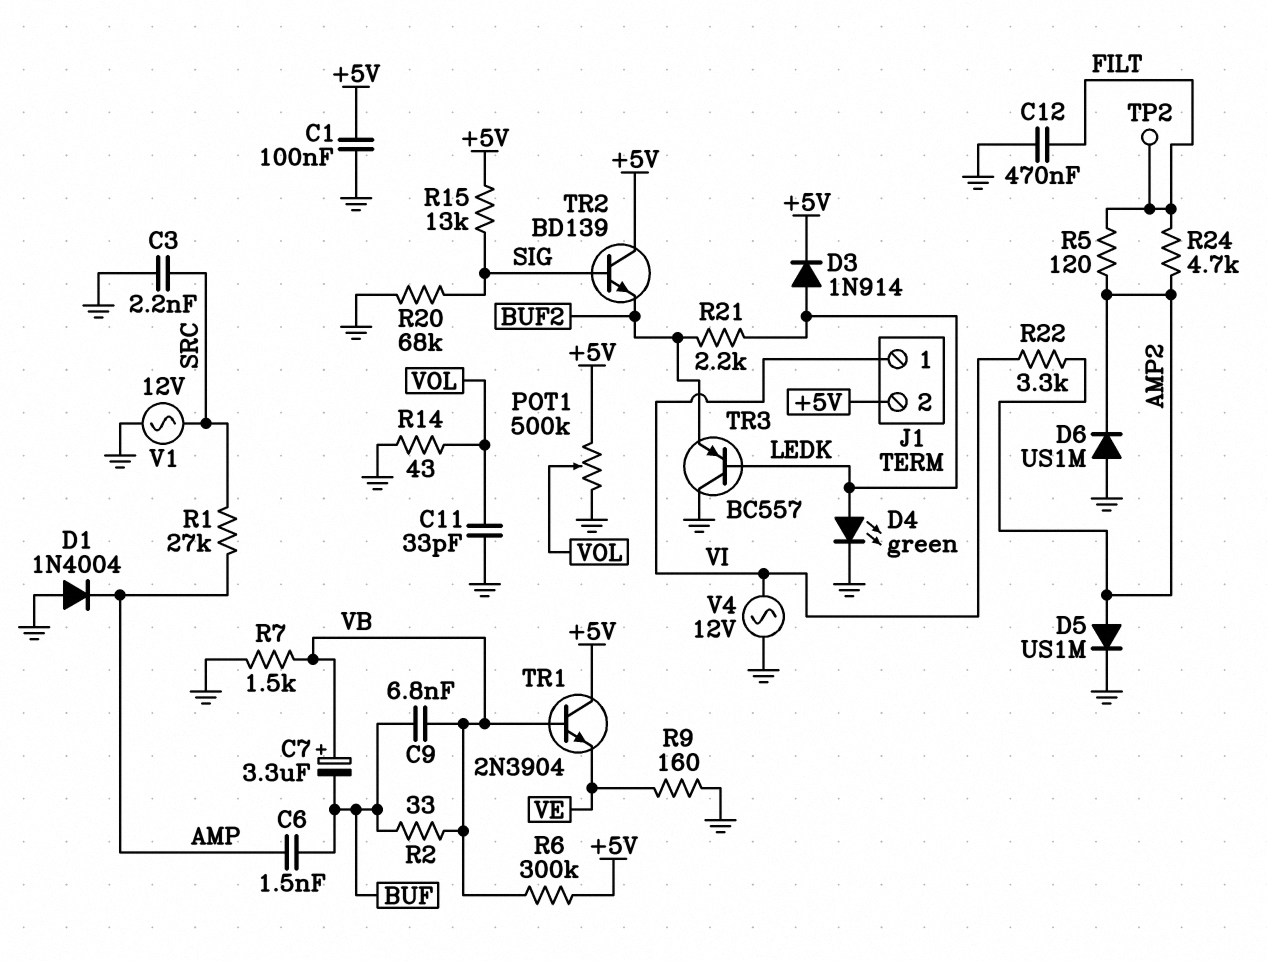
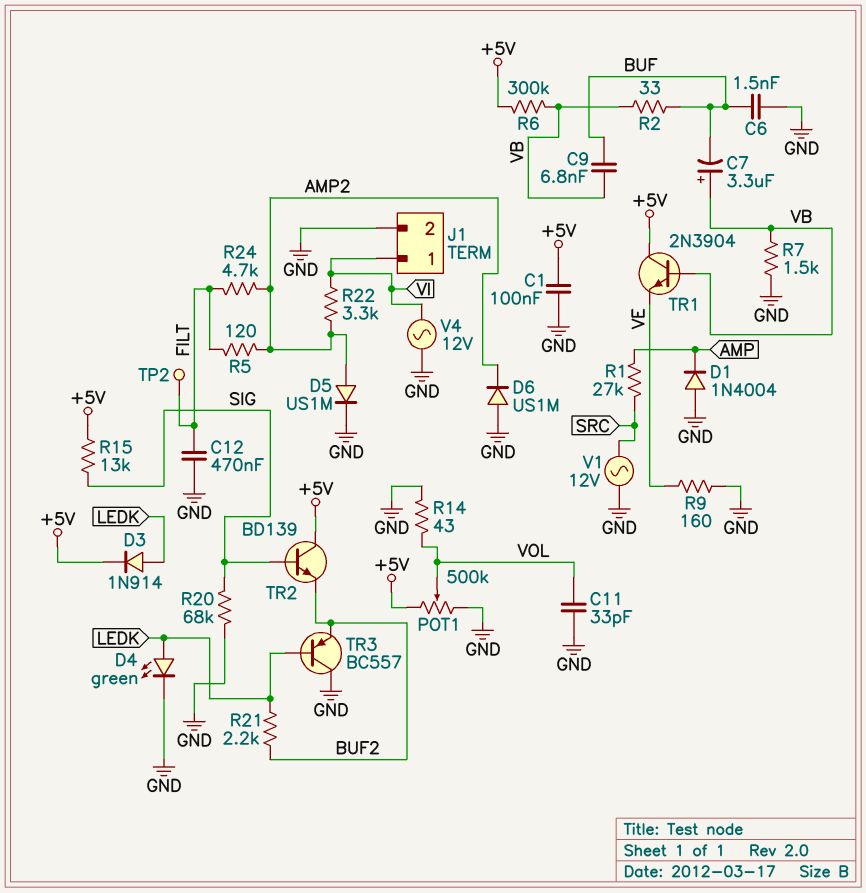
C3: 2.2nF (GND, SRC) -> none
C6: 1.5nF (AMP, BUF) -> 1.5nF (BUF, GND)
J1 pin 2: +5V -> GND

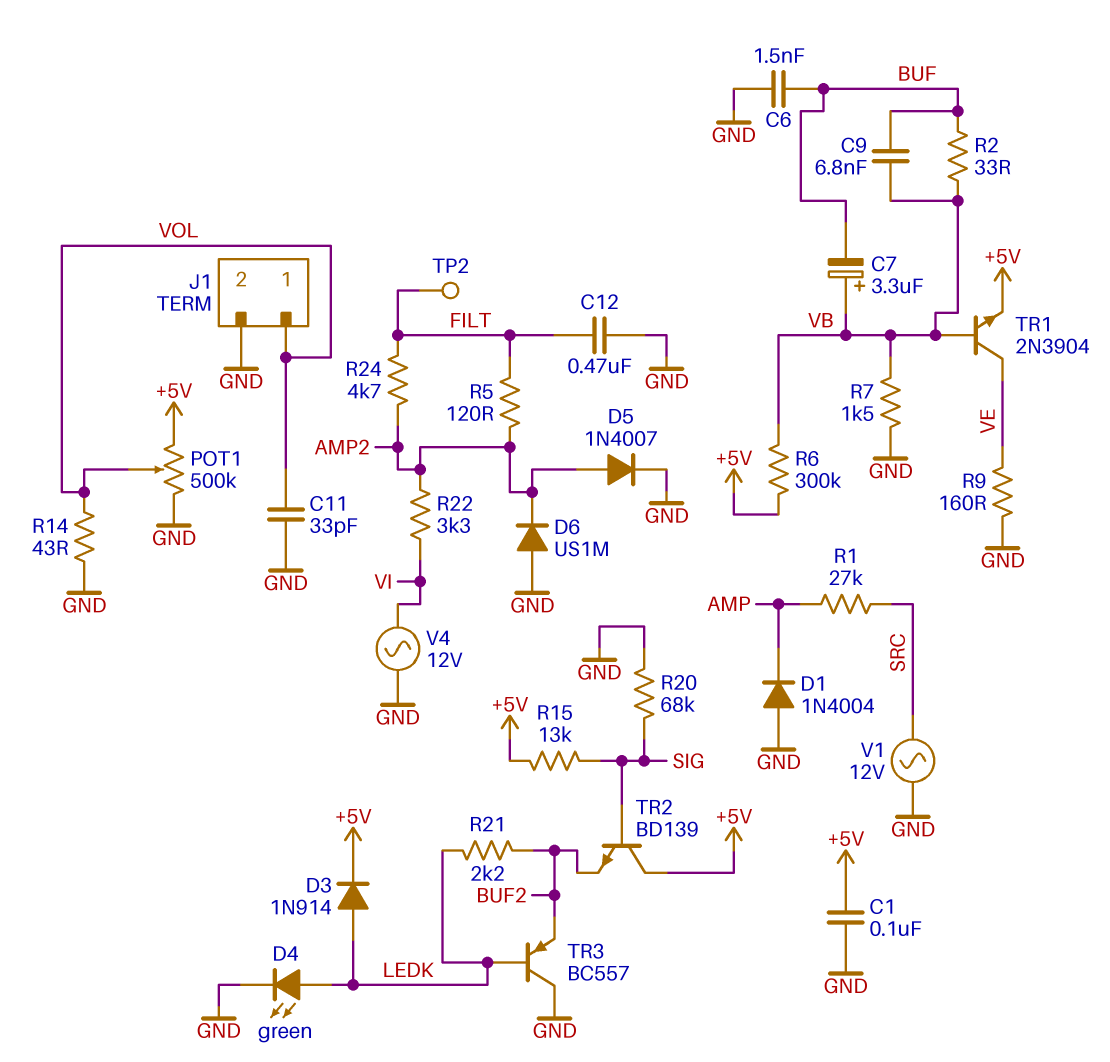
D5: diode US1M (A AMP2, K GND) -> diode 1N4007 (A AMP2, K GND)
J1 pin 1: VI -> VOL
TR1: NPN 2N3904 (B VB, C +5V, E VE) -> NPN 2N3904 (B VB, C VE, E +5V)

